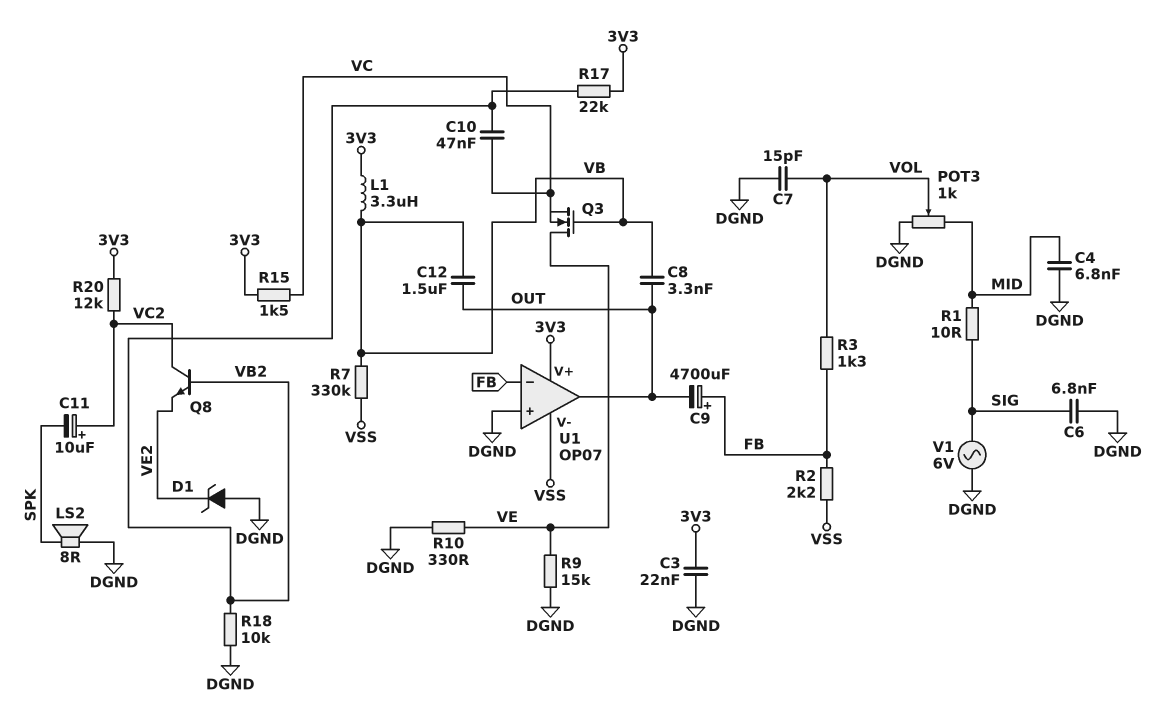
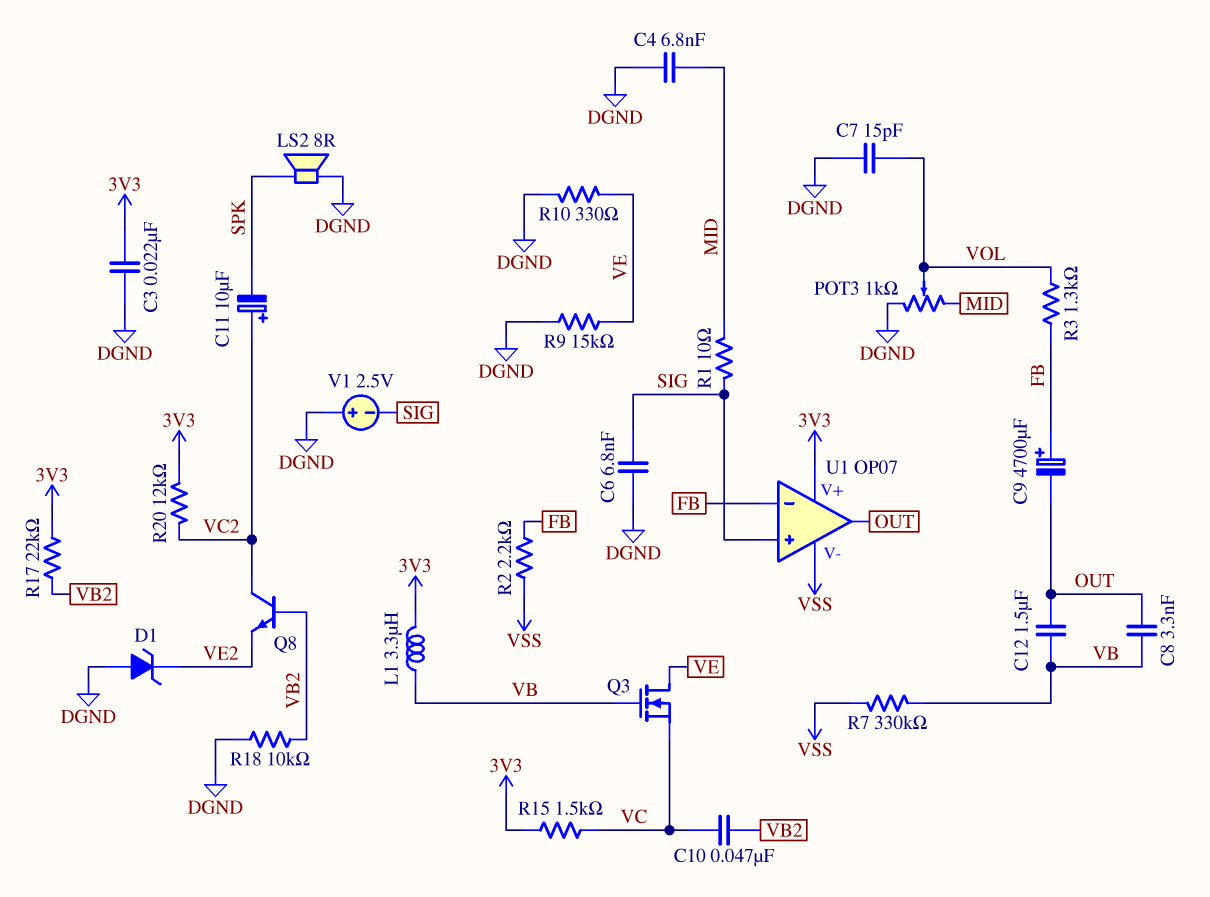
U1 pin in+: DGND -> SIG
V1: AC 6V (DGND, SIG) -> 2.5V (plus DGND, minus SIG)

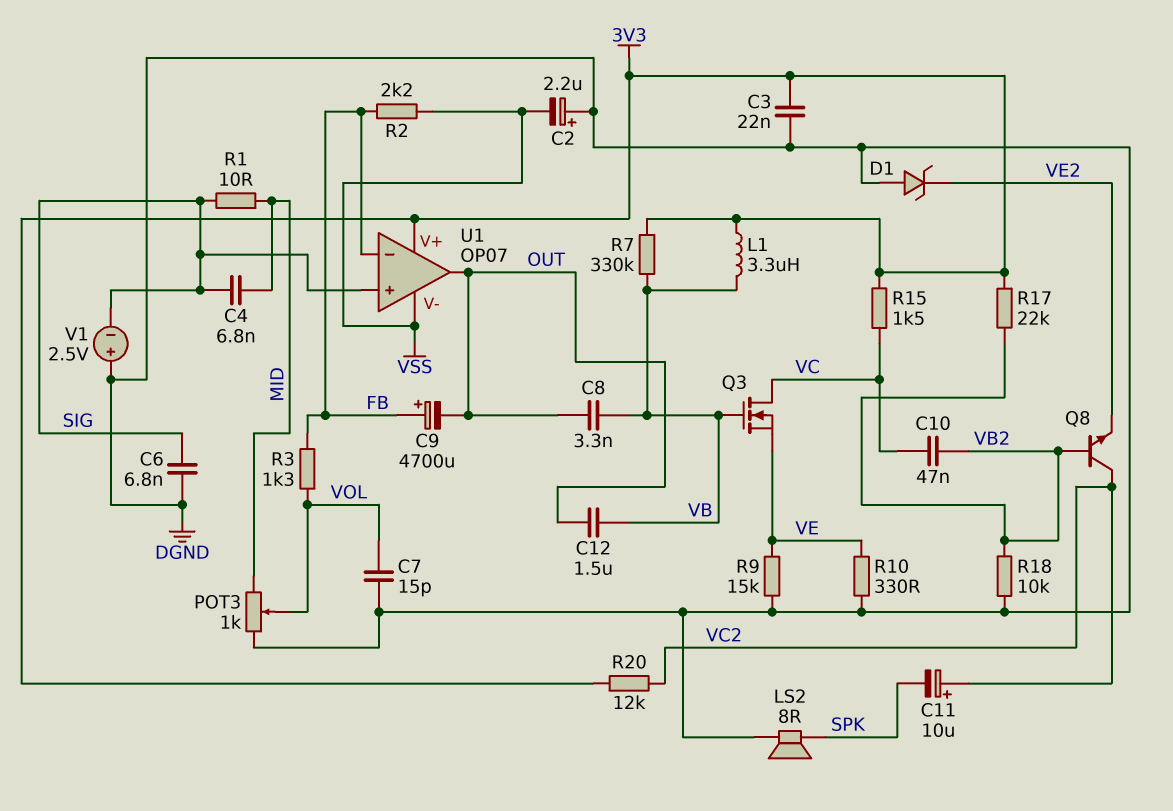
C2: none -> 2.2uF (plus DGND, minus VSS)
C4: 6.8nF (DGND, MID) -> 6.8nF (MID, SIG)
Q3: NMOS (G VB, D VE, S VC) -> NMOS (G VB, D VC, S VE)
R7: 330k (VB, VSS) -> 330k (3V3, VB)

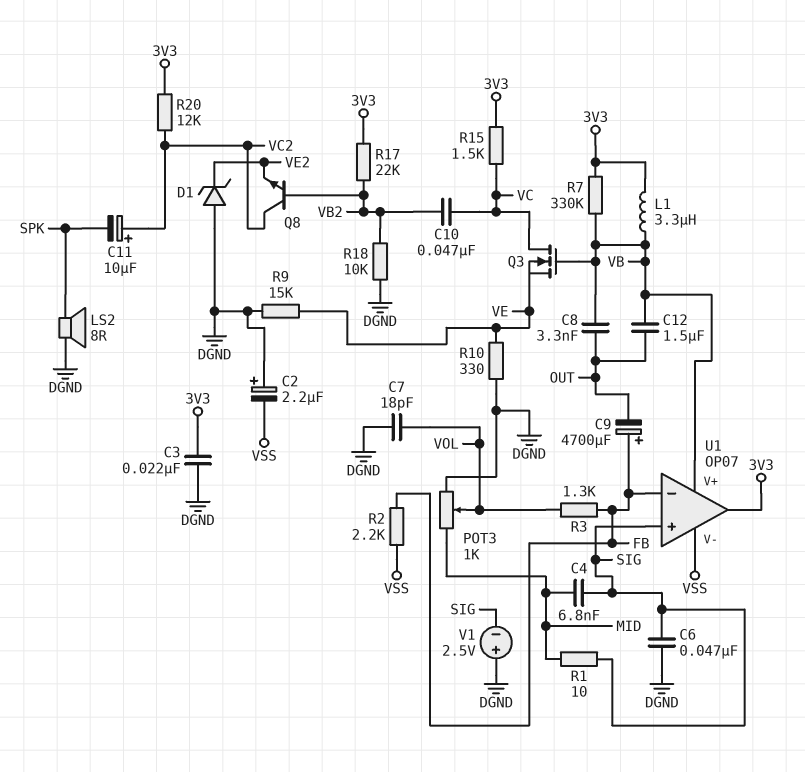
C6: 6.8nF (DGND, SIG) -> 47nF (DGND, SIG)
C7: 15pF (DGND, VOL) -> 18pF (DGND, VOL)
U1 pin V+: 3V3 -> VB
U1 pin out: OUT -> 3V3

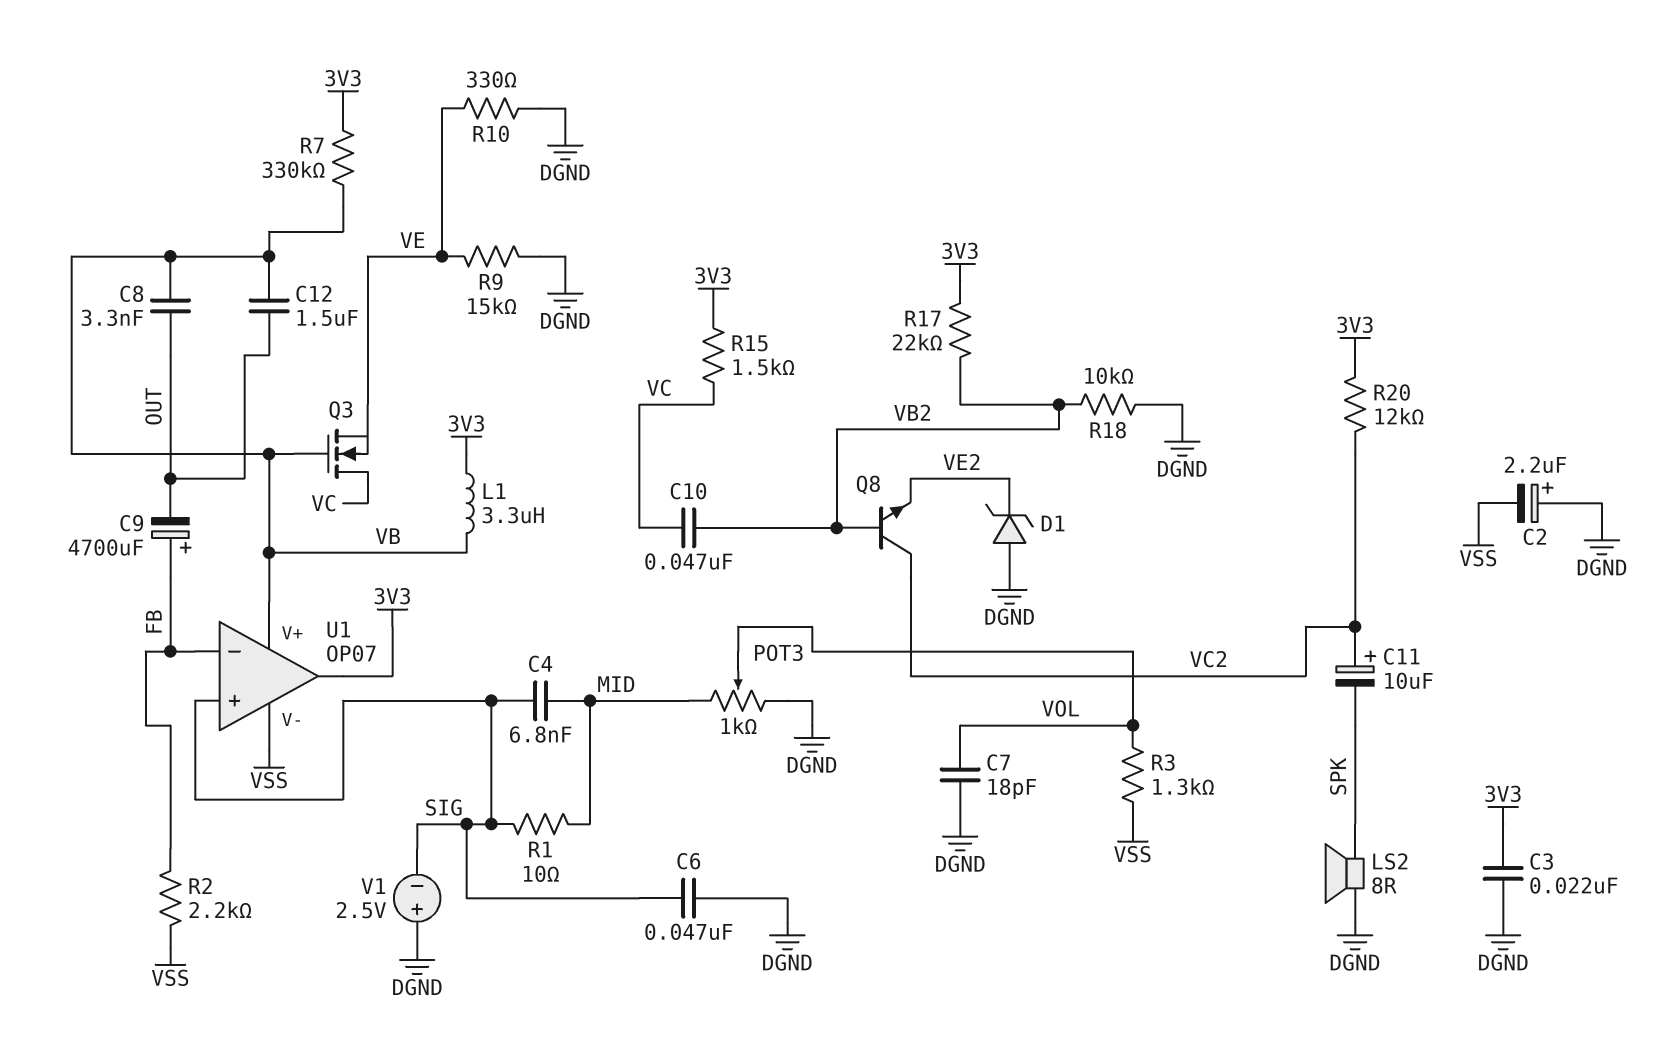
R3: 1.3k (FB, VOL) -> 1.3k (VOL, VSS)

